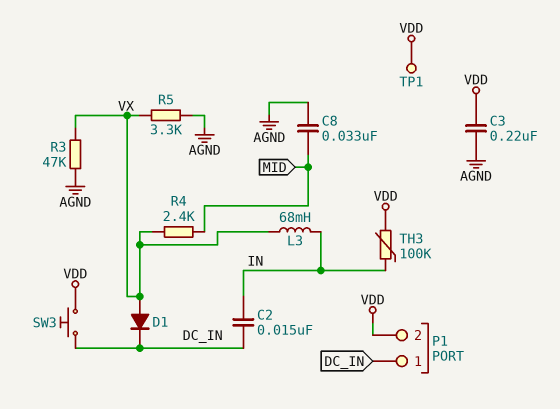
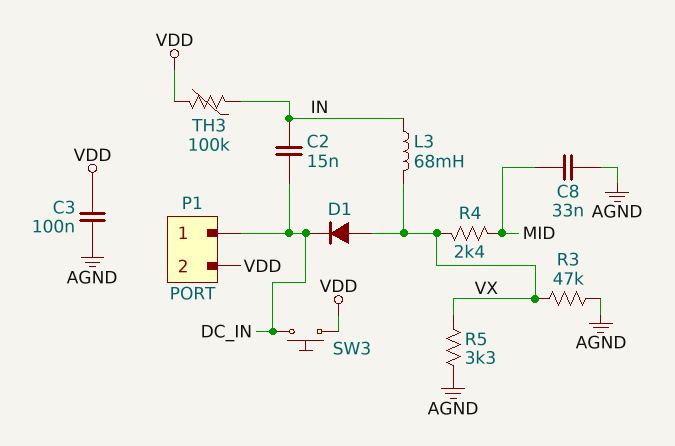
C3: 220nF (AGND, VDD) -> 100nF (AGND, VDD)
TP1: test point (VDD) -> none

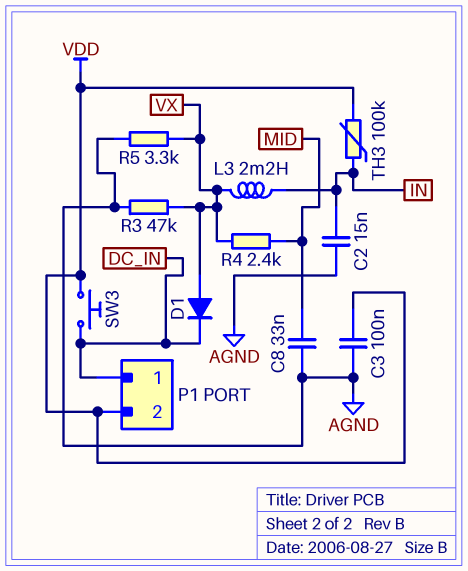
C2: 15nF (DC_IN, IN) -> 15nF (AGND, IN)
L3: 68mH (IN, VX) -> 2.2mH (IN, VX)

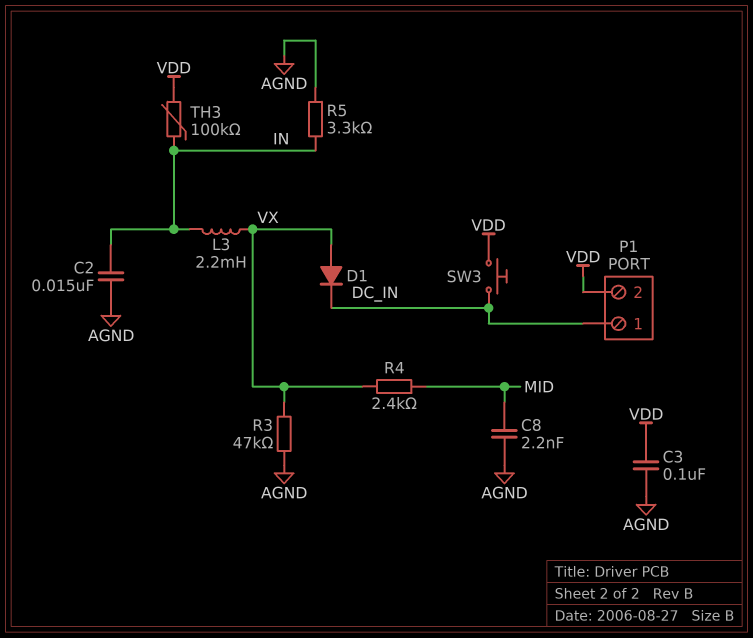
C8: 33nF (AGND, MID) -> 2.2nF (AGND, MID)
R5: 3.3k (AGND, VX) -> 3.3k (AGND, IN)

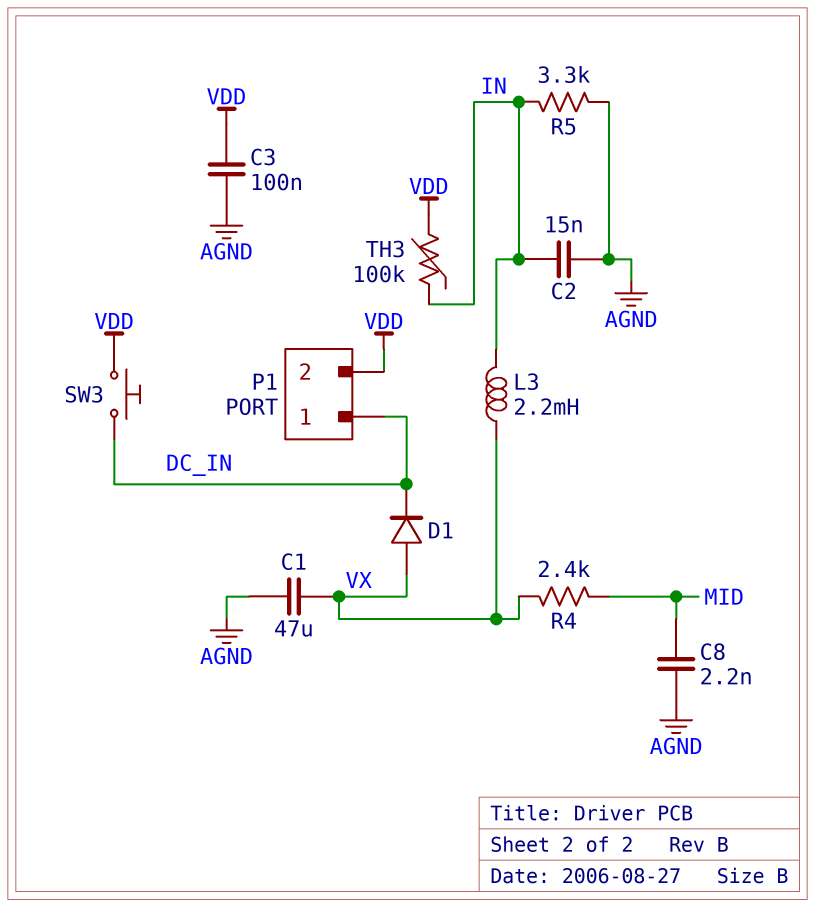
C1: none -> 47uF (AGND, VX)
R3: 47k (AGND, VX) -> none

